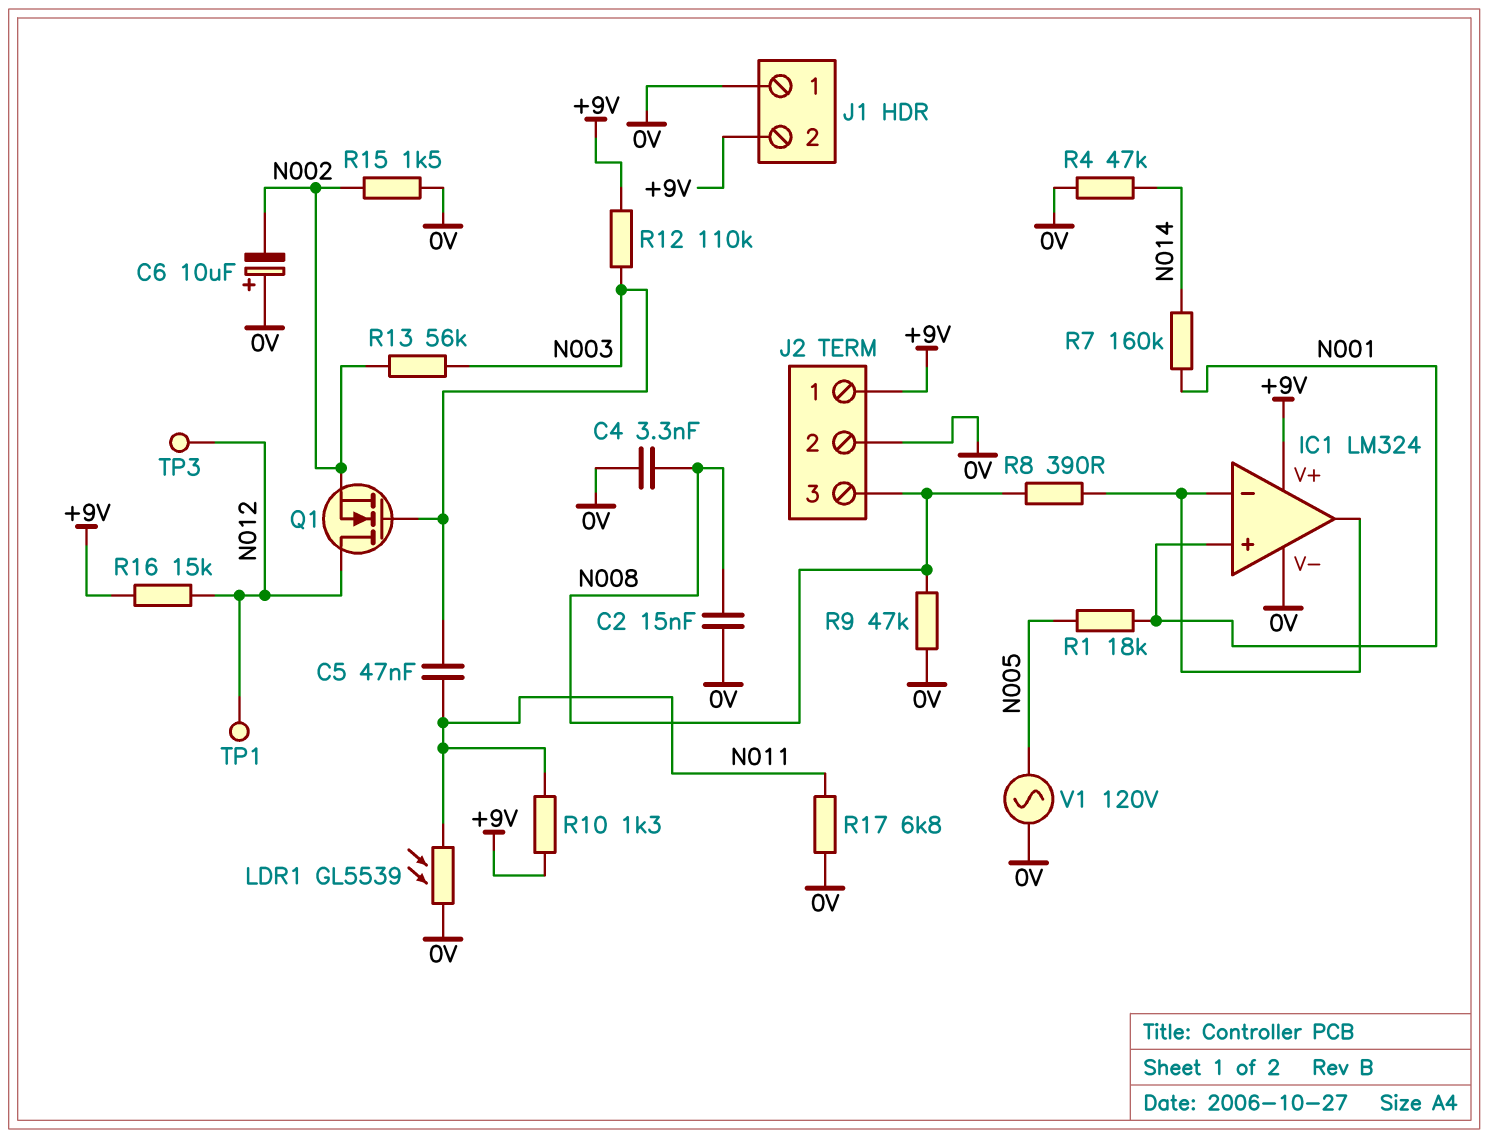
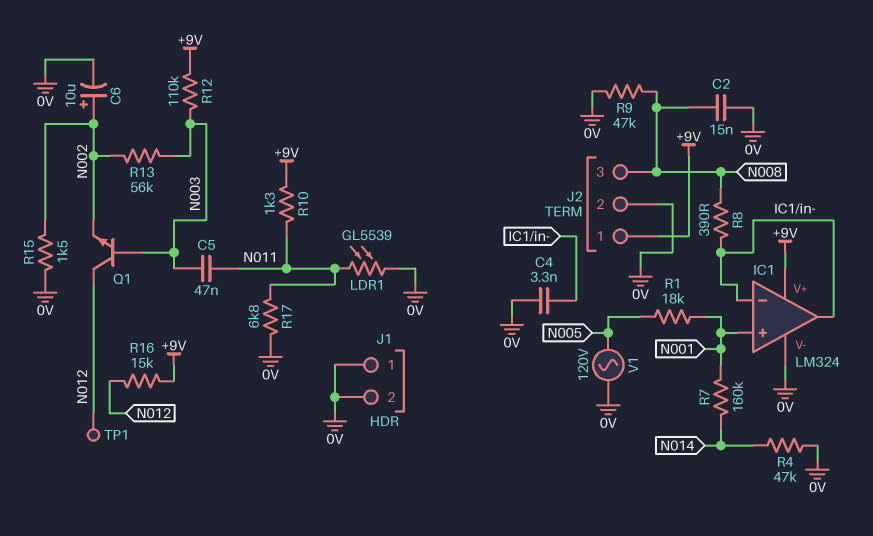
C4: 3.3nF (0V, N008) -> 3.3nF (0V, IC1/in-)
C6: 10uF (plus 0V, minus N002) -> 10uF (plus N002, minus 0V)
J1 pin 2: +9V -> 0V
Q1: NMOS (G N003, D N012, S N002) -> NPN (B N003, C N012, E N002)
TP3: test point (N012) -> none

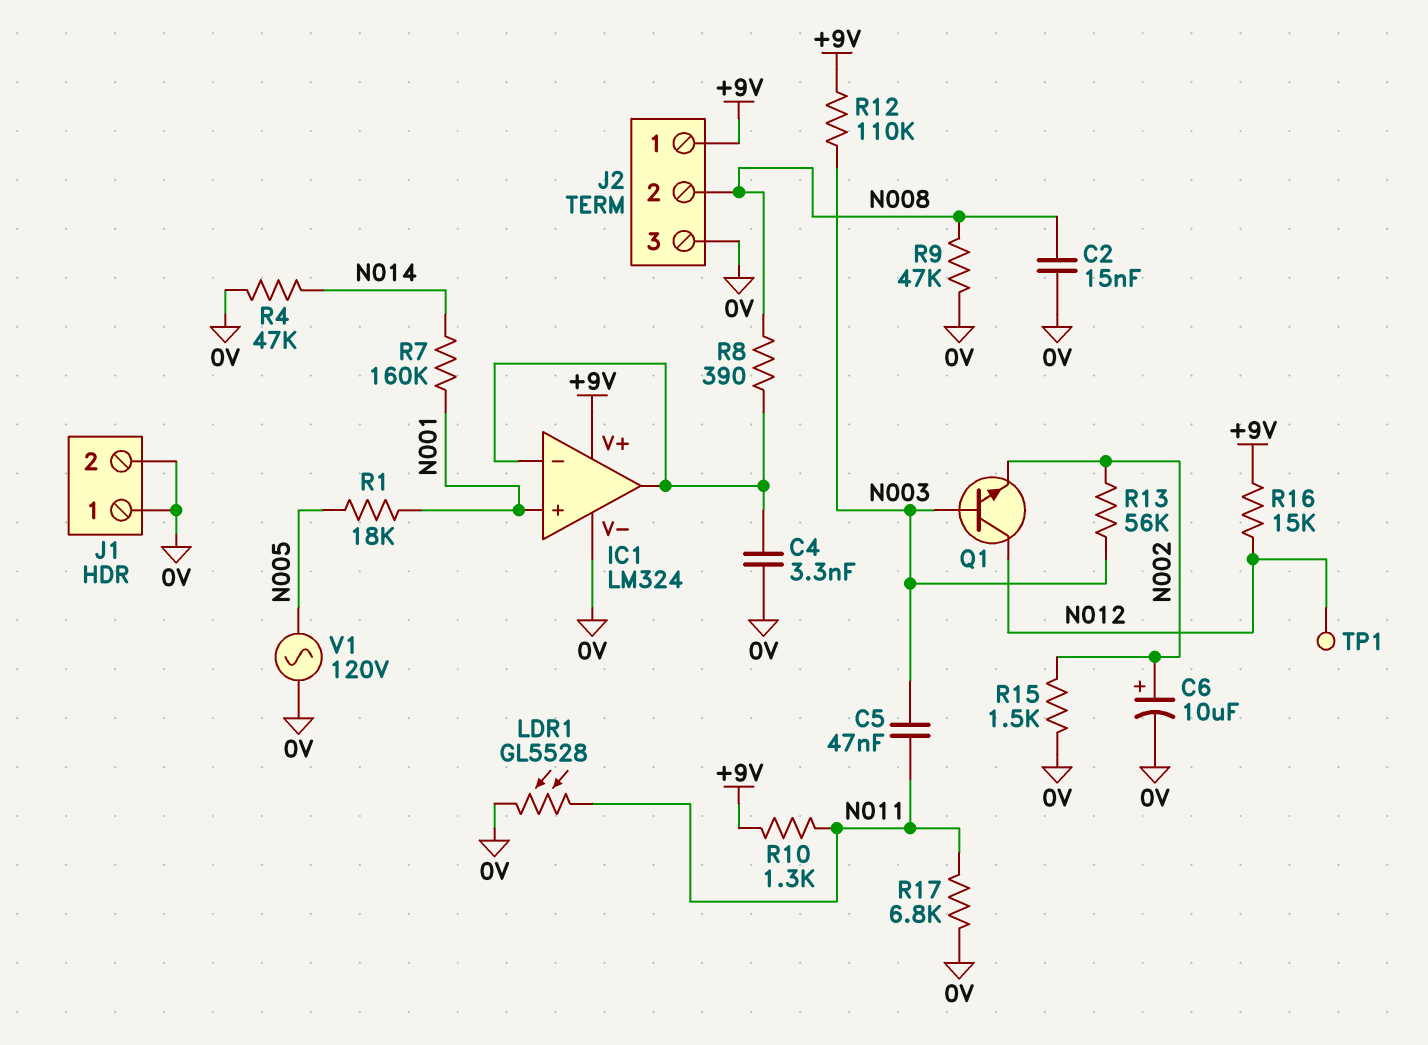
J2 pin 2: 0V -> N008
J2 pin 3: N008 -> 0V
LDR1: GL5539 (0V, N011) -> GL5528 (0V, N011)

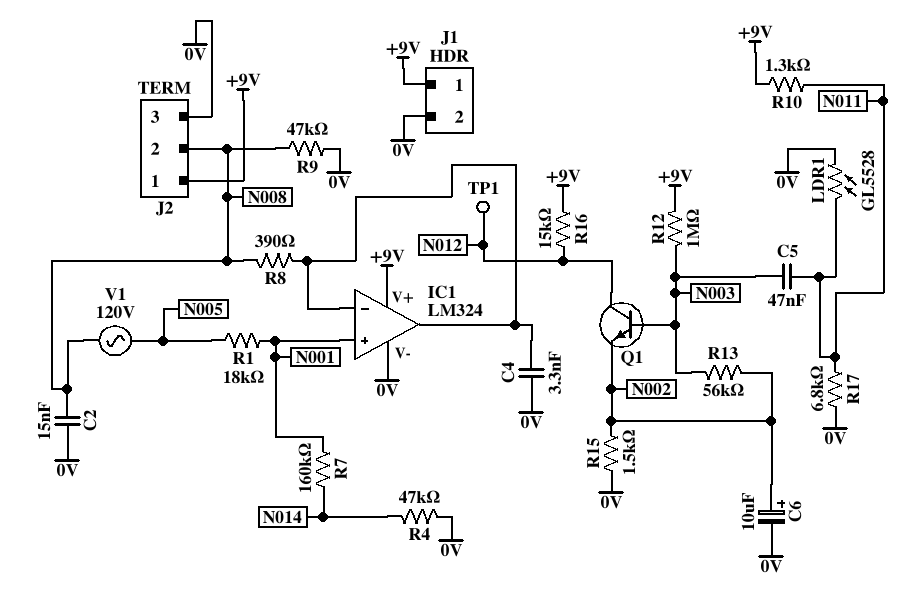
J1 pin 1: 0V -> +9V
R12: 110k (+9V, N003) -> 1M (+9V, N003)
V1: AC 120V (0V, N005) -> AC 120V (N005, N008)

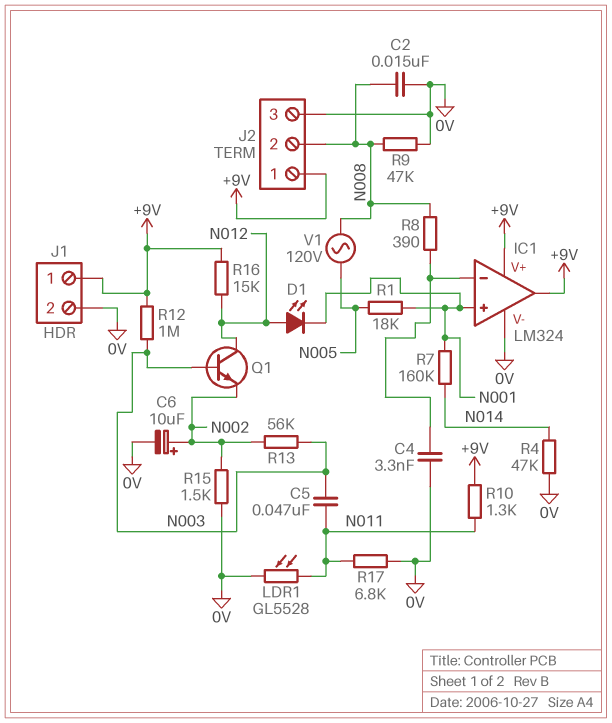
D1: none -> LED (A N012, K N001)
IC1 pin out: IC1/in- -> +9V
TP1: test point (N012) -> none

